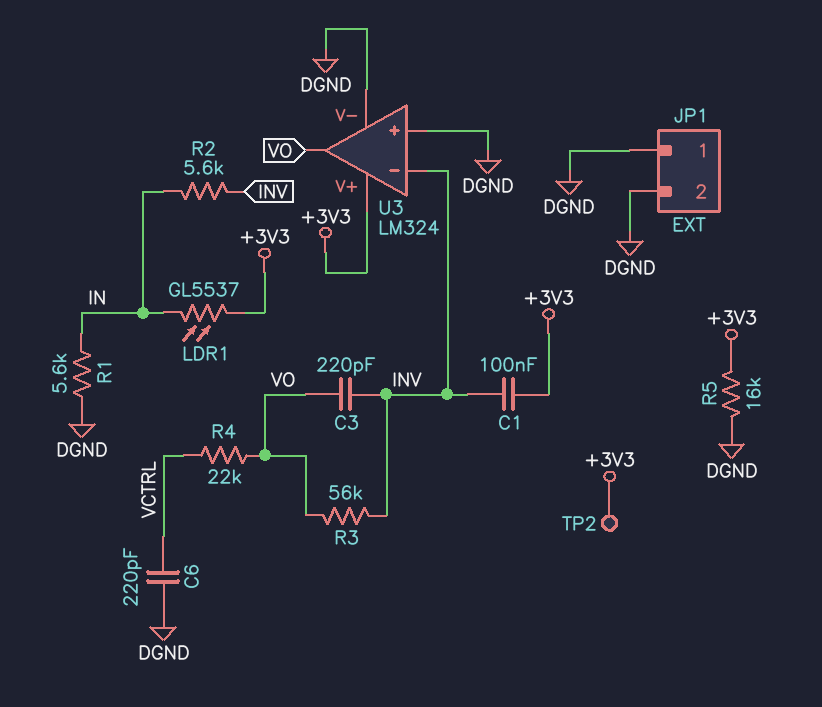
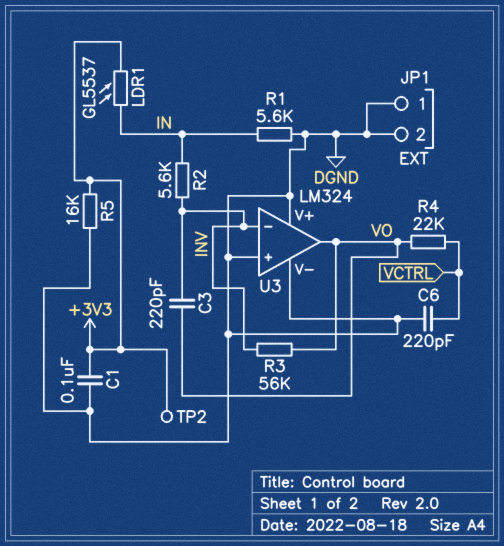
C1: 100nF (+3V3, INV) -> 100nF (+3V3, DGND)
U3 pin V+: +3V3 -> DGND

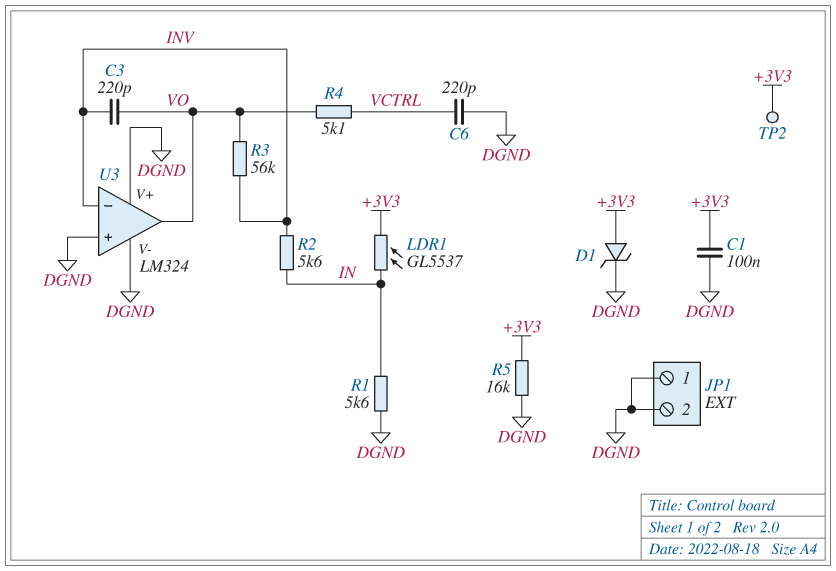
D1: none -> zener (A +3V3, K DGND)
R4: 22k (VCTRL, VO) -> 5.1k (VCTRL, VO)

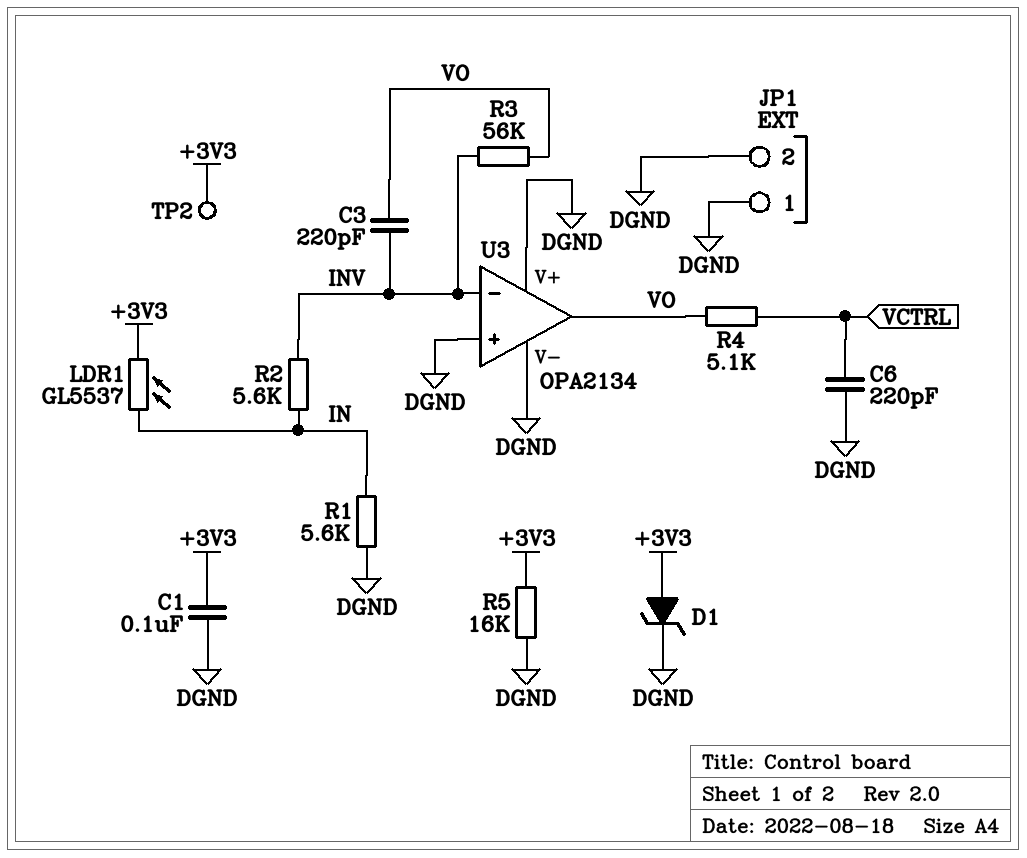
U3: LM324 -> OPA2134

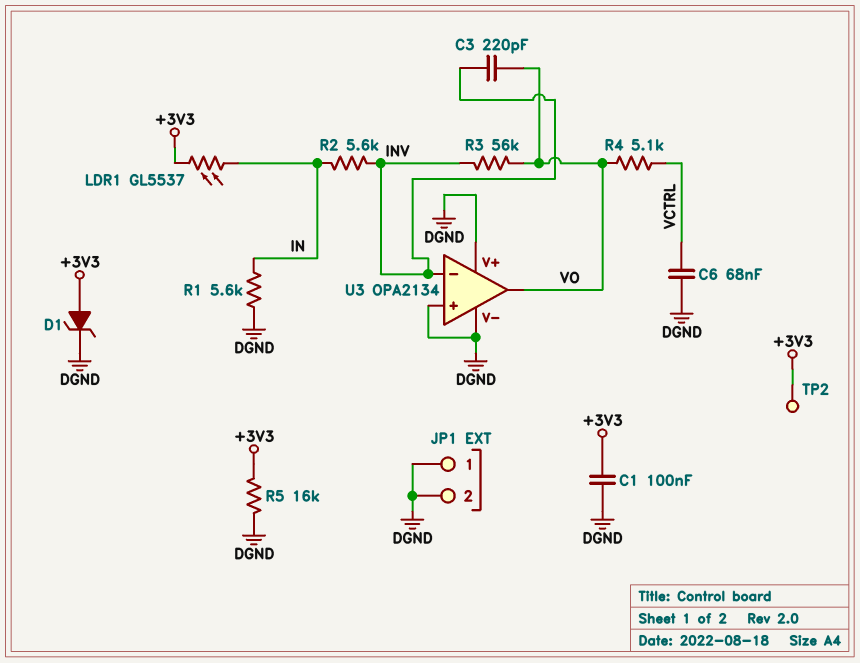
C6: 220pF (DGND, VCTRL) -> 68nF (DGND, VCTRL)

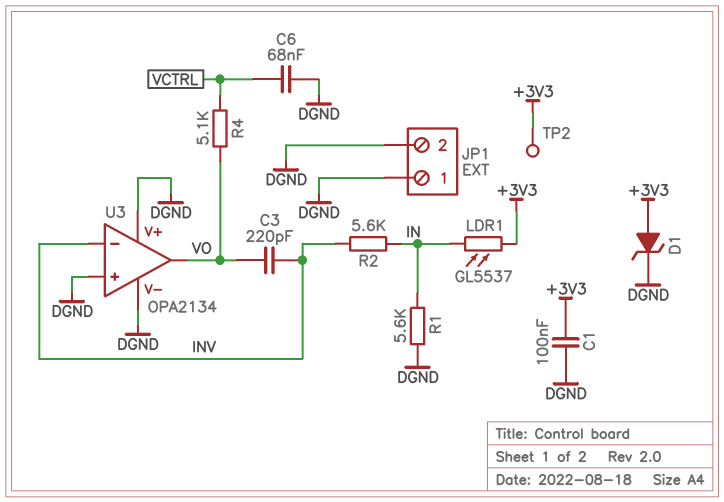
R3: 56k (INV, VO) -> none
R5: 16k (+3V3, DGND) -> none

